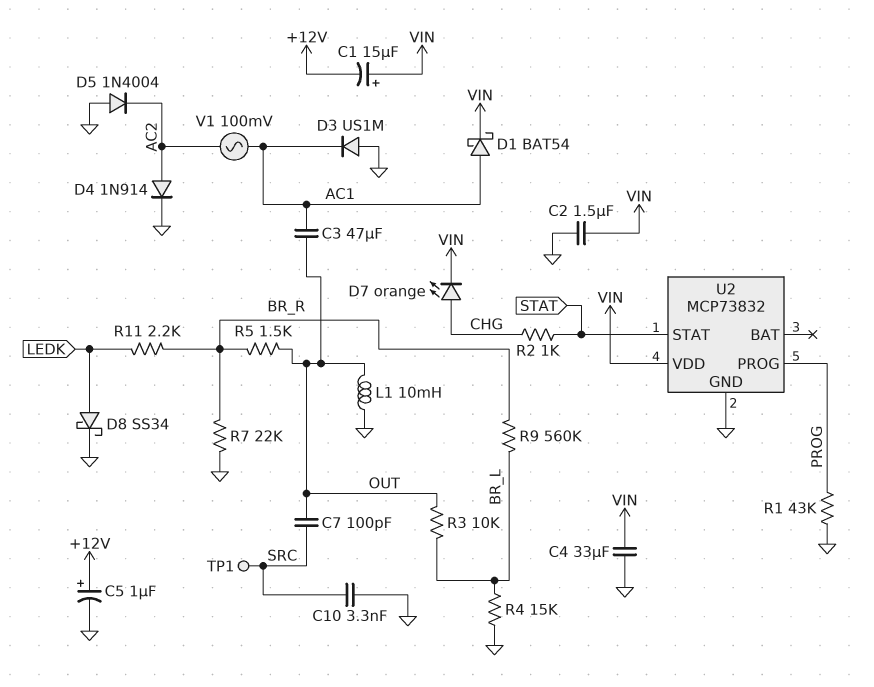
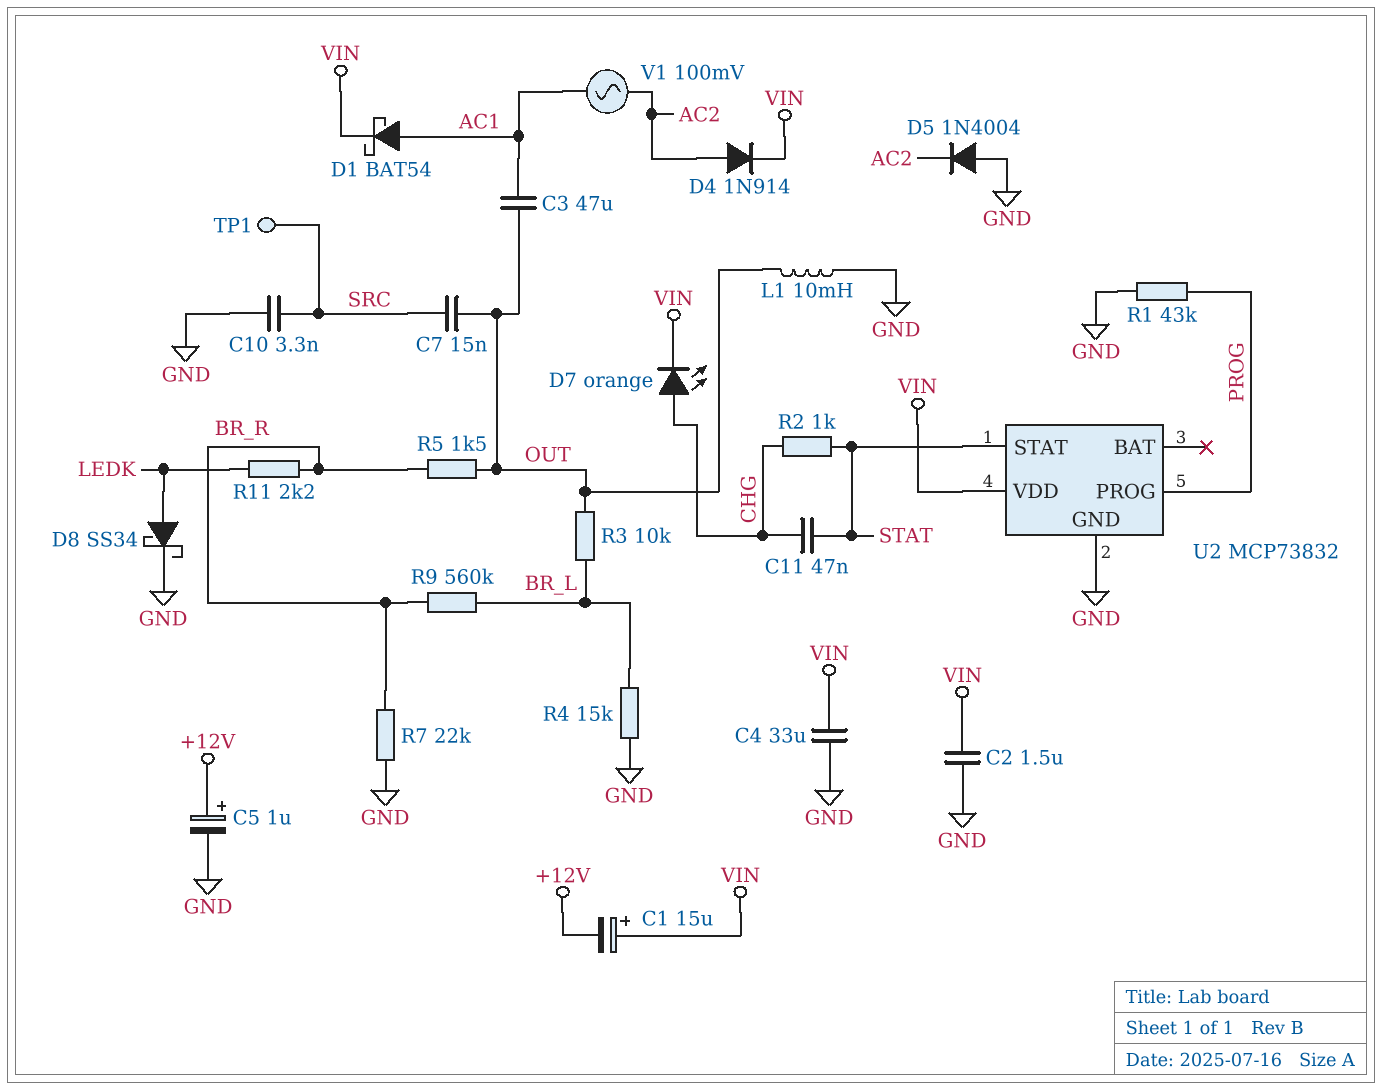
C7: 100pF (OUT, SRC) -> 15nF (OUT, SRC)
C11: none -> 47nF (CHG, STAT)
D3: diode US1M (A GND, K AC1) -> none
D4: diode 1N914 (A AC2, K GND) -> diode 1N914 (A AC2, K VIN)

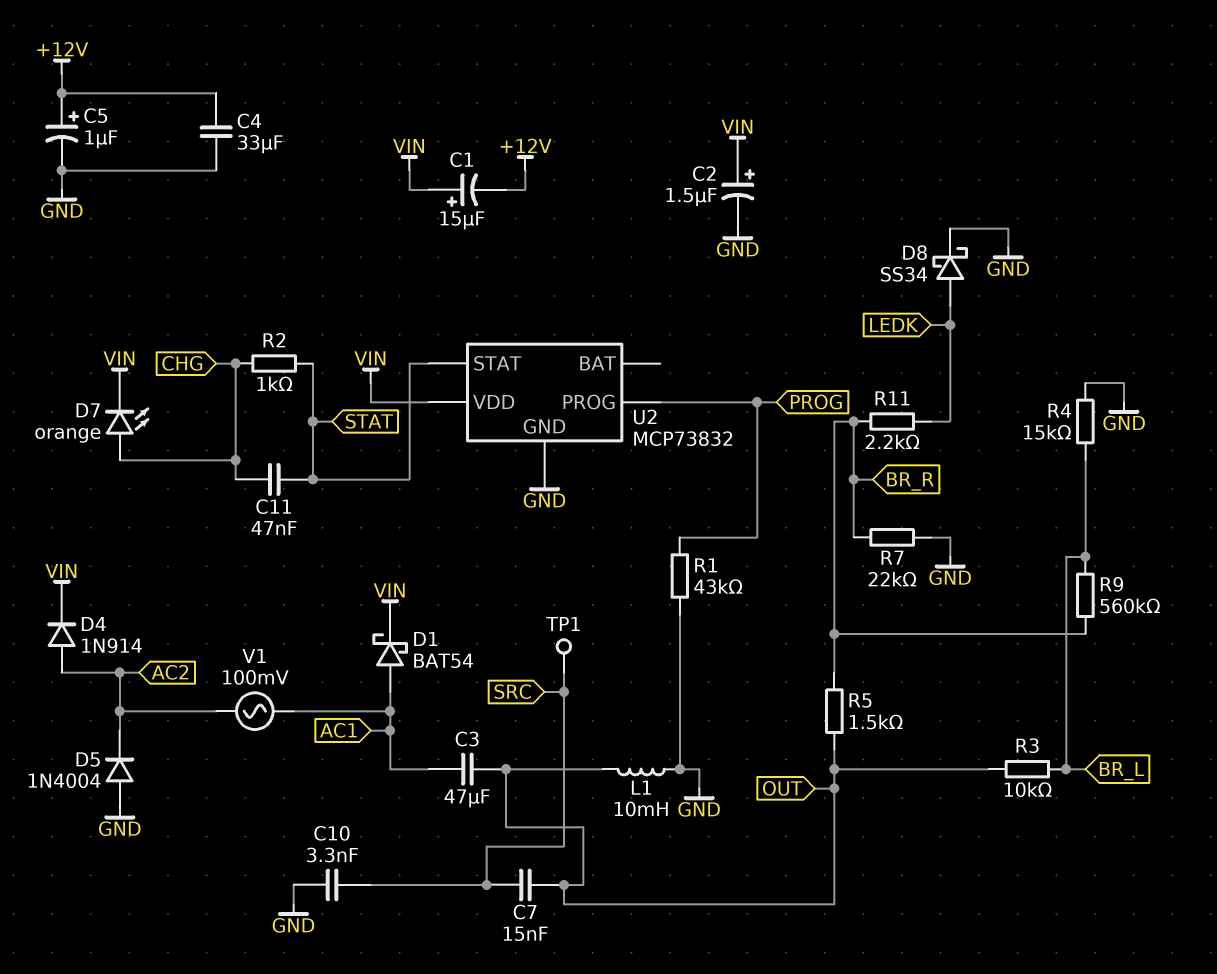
C2: 1.5uF (GND, VIN) -> 1.5uF (plus VIN, minus GND)
C4: 33uF (GND, VIN) -> 33uF (+12V, GND)

